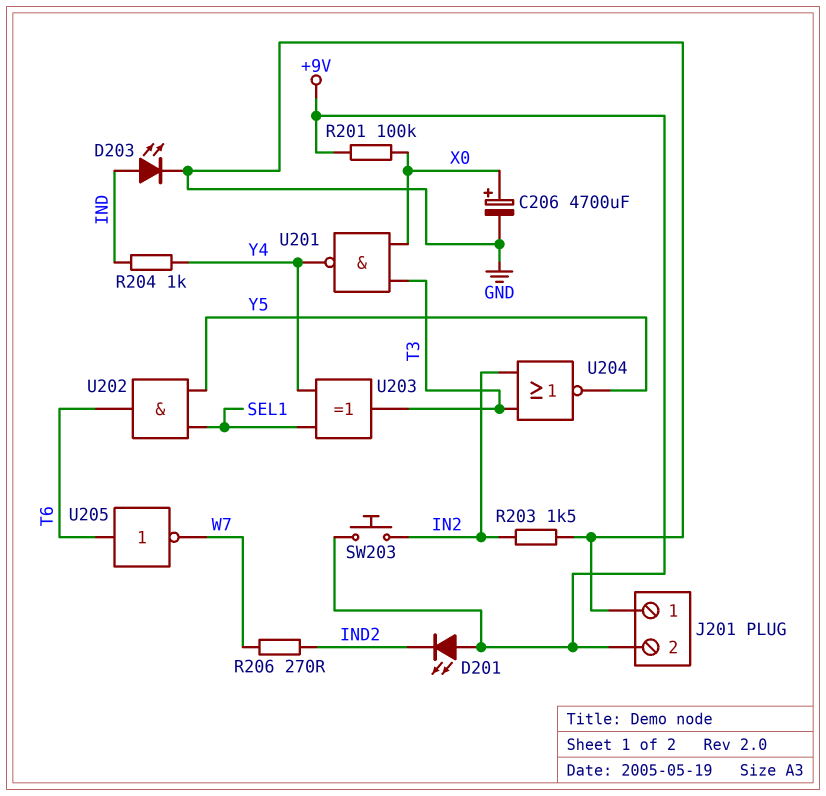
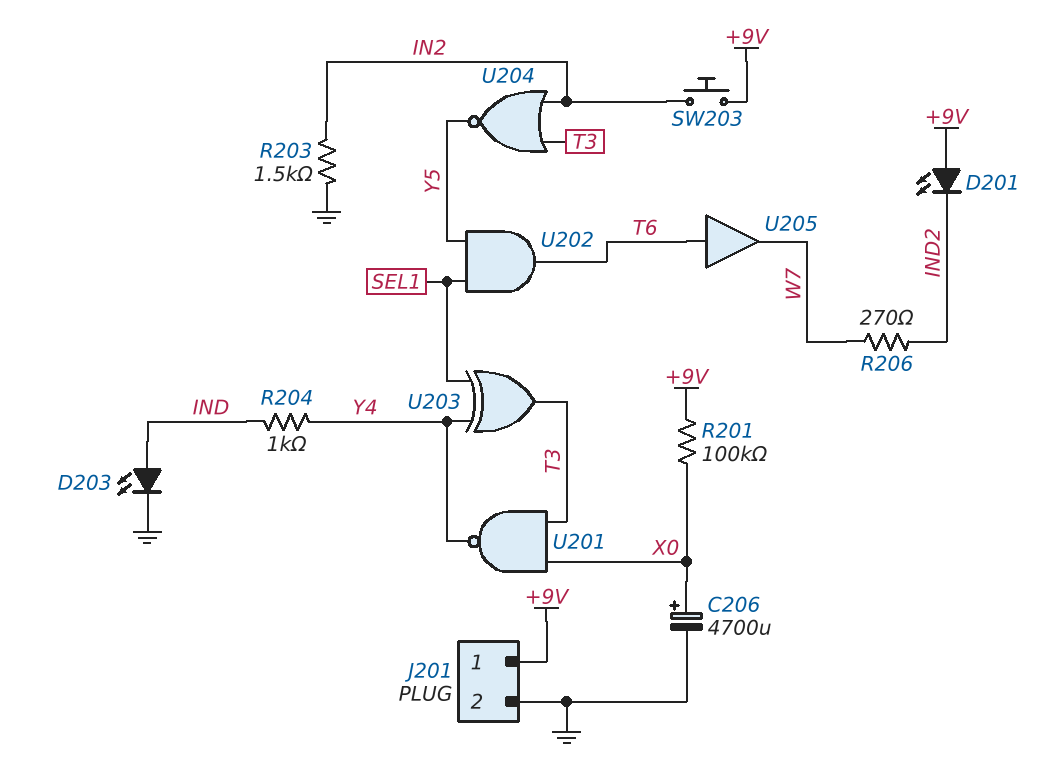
J201 pin 1: GND -> +9V
J201 pin 2: +9V -> GND
U205: NOT (in T6, out W7) -> buffer (in T6, out W7)

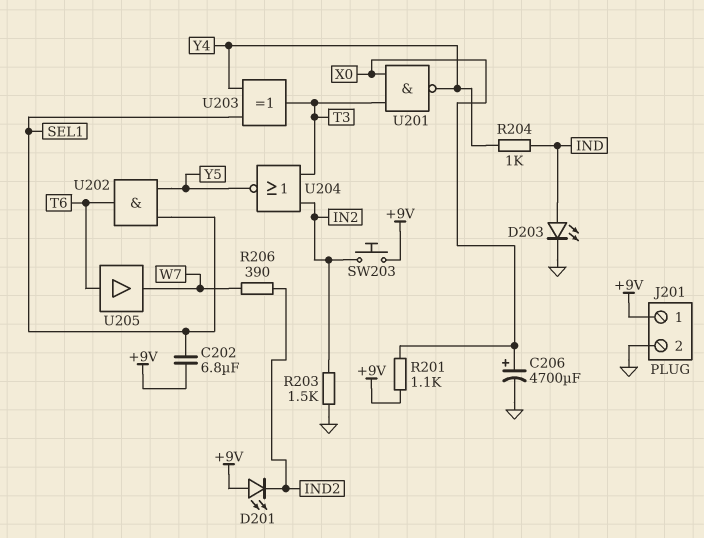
C202: none -> 6.8uF (+9V, SEL1)
R201: 100k (+9V, X0) -> 1.1k (+9V, X0)
R206: 270 (IND2, W7) -> 390 (IND2, W7)

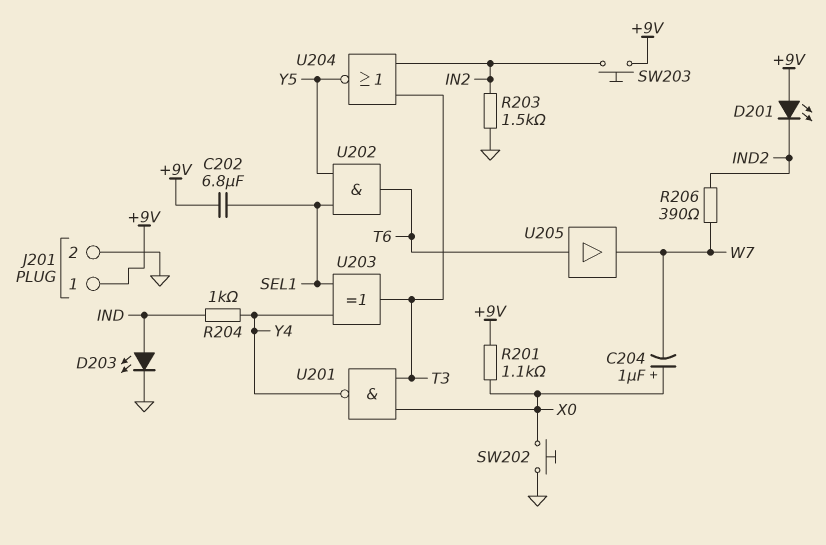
C204: none -> 1uF (plus X0, minus W7)
C206: 4700uF (plus X0, minus GND) -> none
SW202: none -> button (GND, X0)

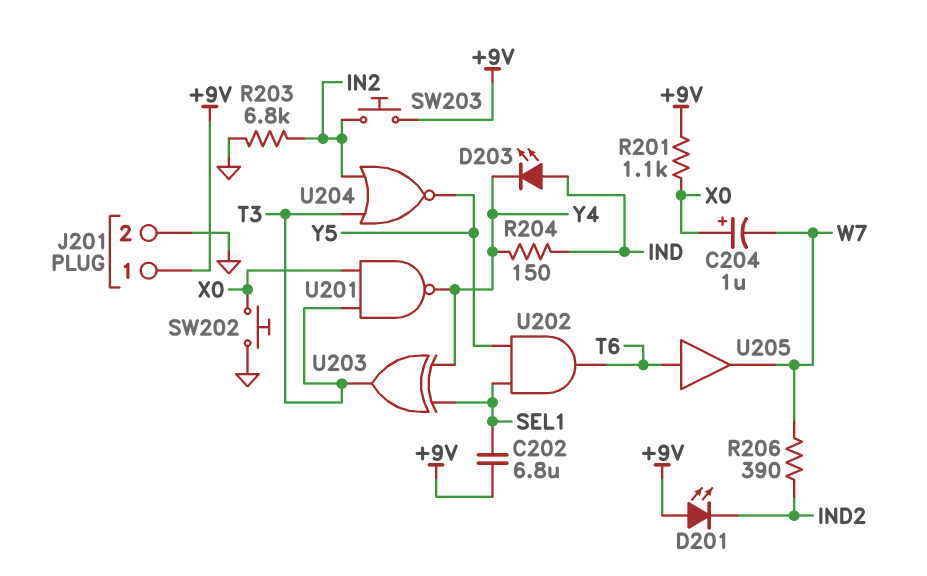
D203: LED (A IND, K GND) -> LED (A IND, K Y4)
R203: 1.5k (GND, IN2) -> 6.8k (GND, IN2)
R204: 1k (IND, Y4) -> 150 (IND, Y4)

